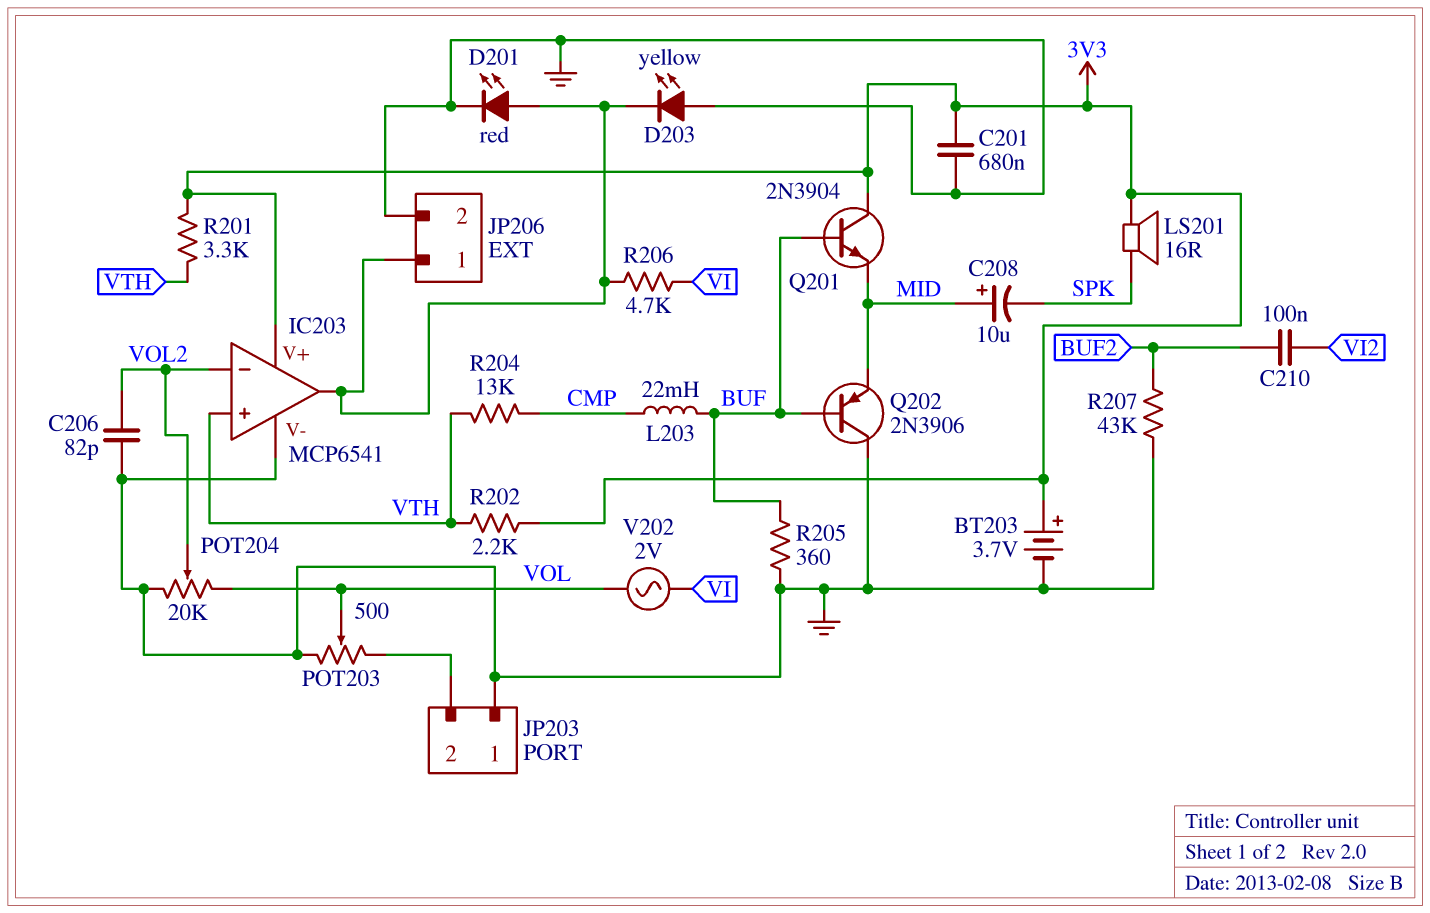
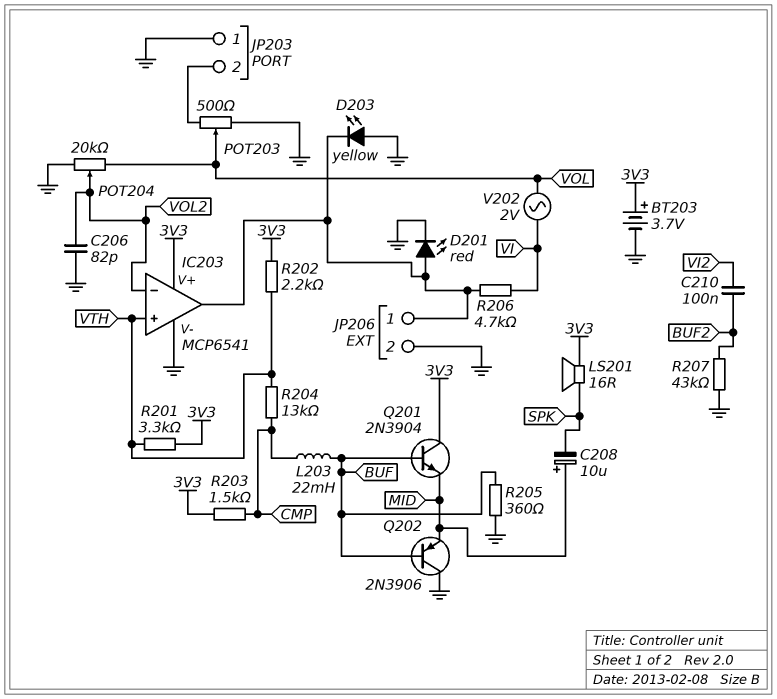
C201: 680nF (3V3, GND) -> none
R203: none -> 1.5k (3V3, CMP)

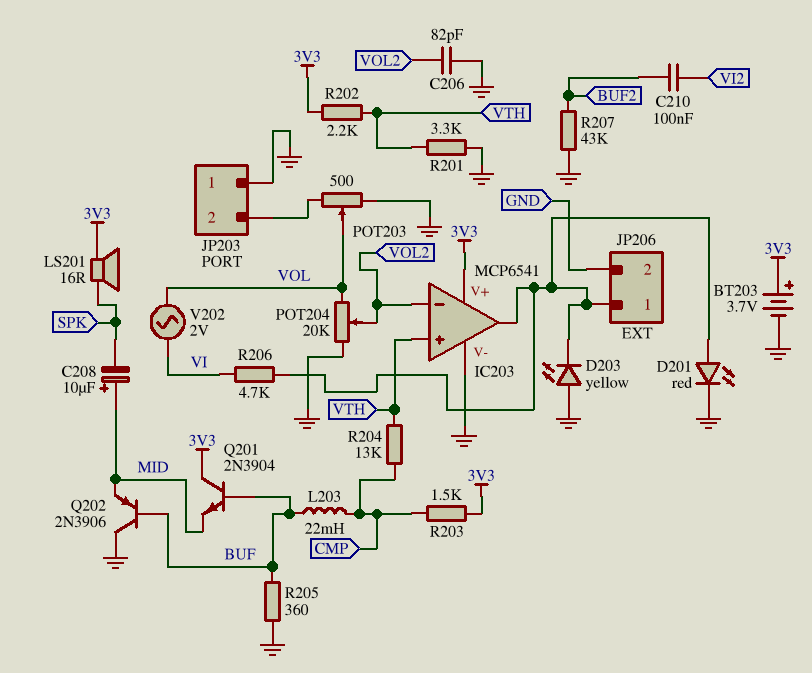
R201: 3.3k (3V3, VTH) -> 3.3k (GND, VTH)

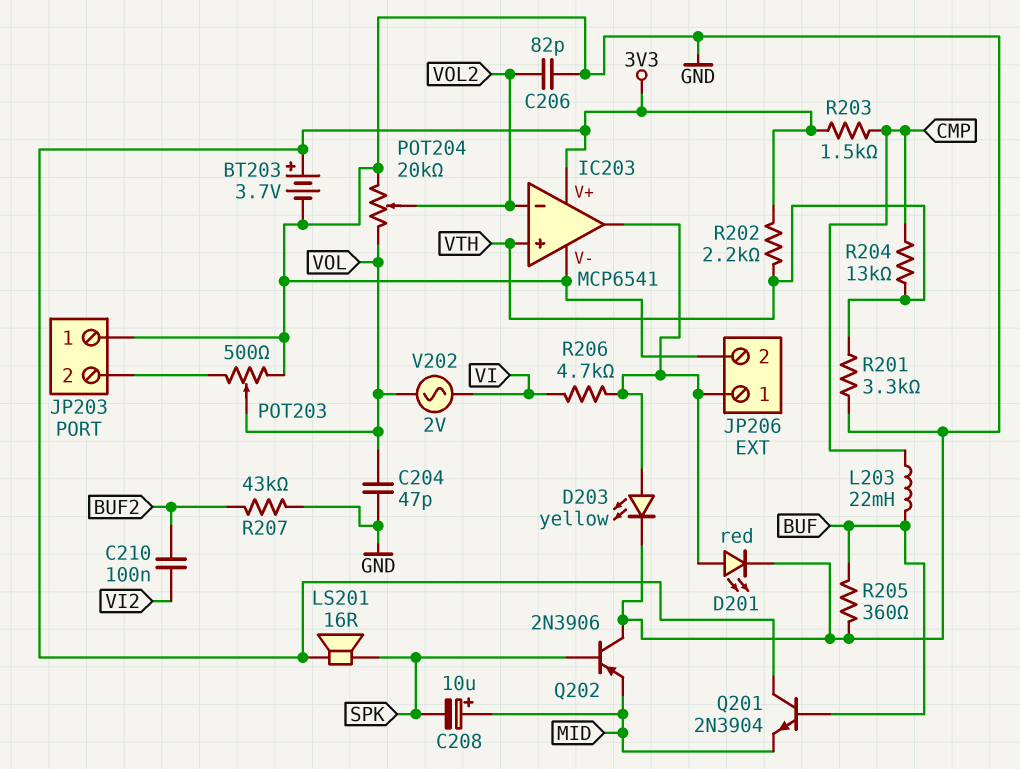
C204: none -> 47pF (GND, VOL)
D203: LED yellow (A GND, K IC203/out) -> LED yellow (A IC203/out, K GND)
Q202: PNP 2N3906 (B BUF, C GND, E MID) -> PNP 2N3906 (B SPK, C GND, E MID)

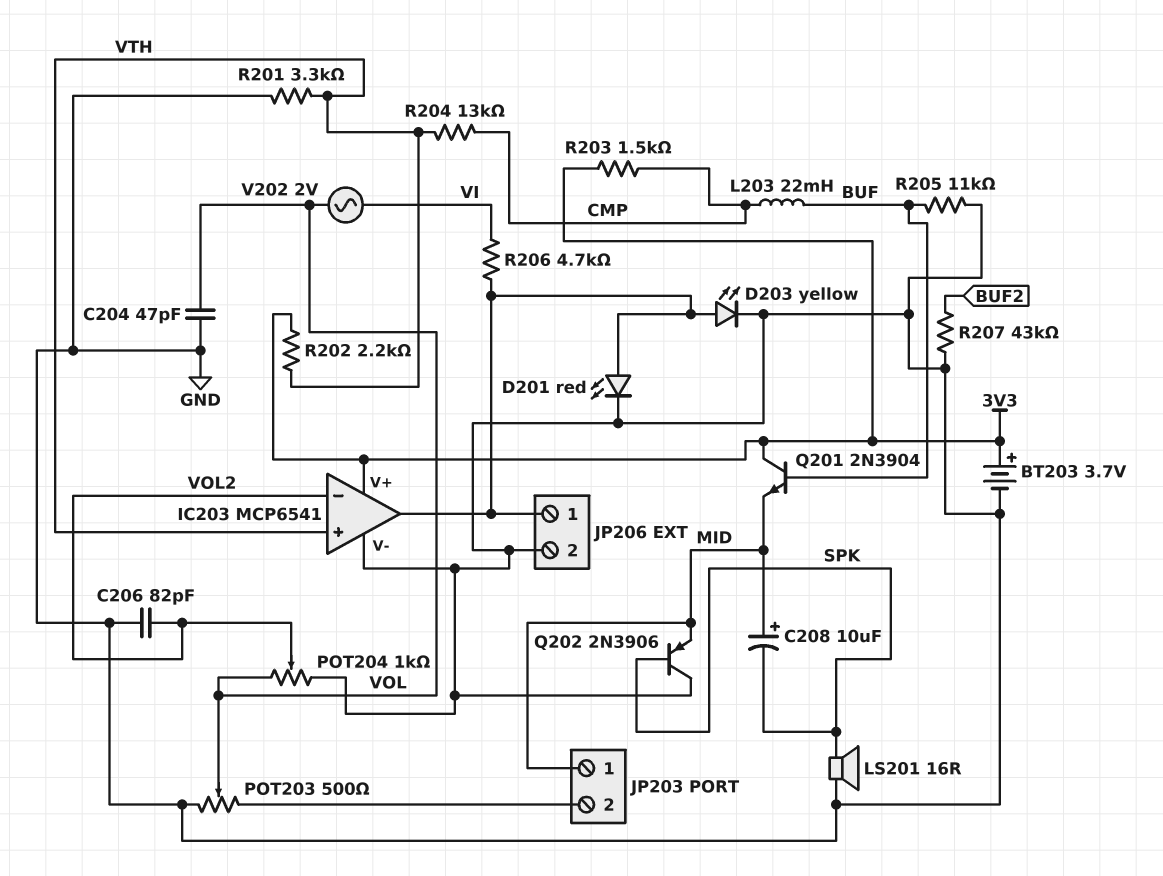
C210: 100nF (BUF2, VI2) -> none
JP203 pin 1: GND -> MID
LS201: speaker 16R (3V3, SPK) -> speaker 16R (GND, SPK)
POT204: 20k (GND, VOL, wiper VOL2) -> 1k (GND, VOL, wiper VOL2)
R205: 360 (BUF, GND) -> 11k (BUF, GND)

